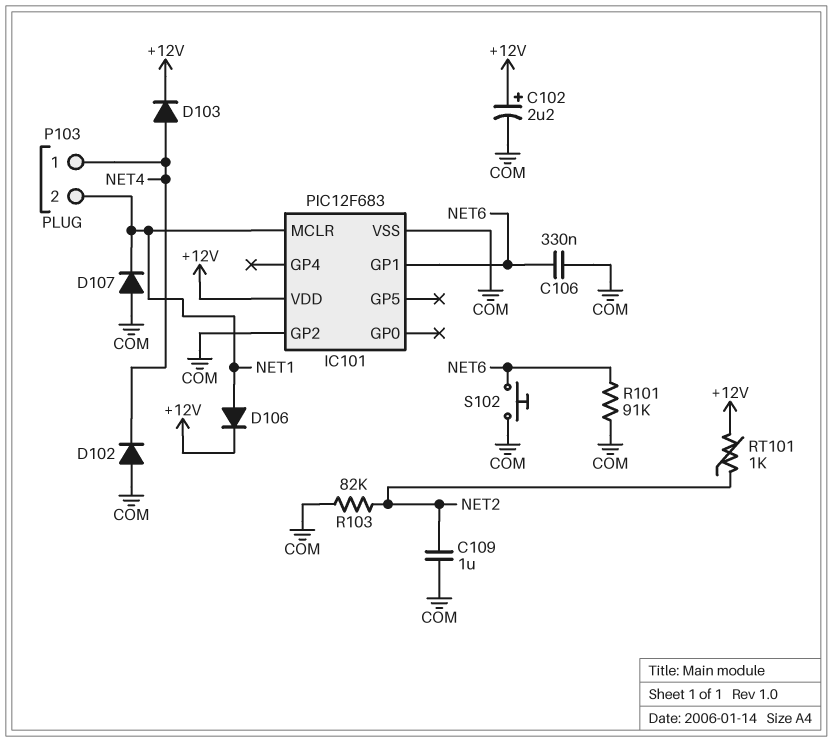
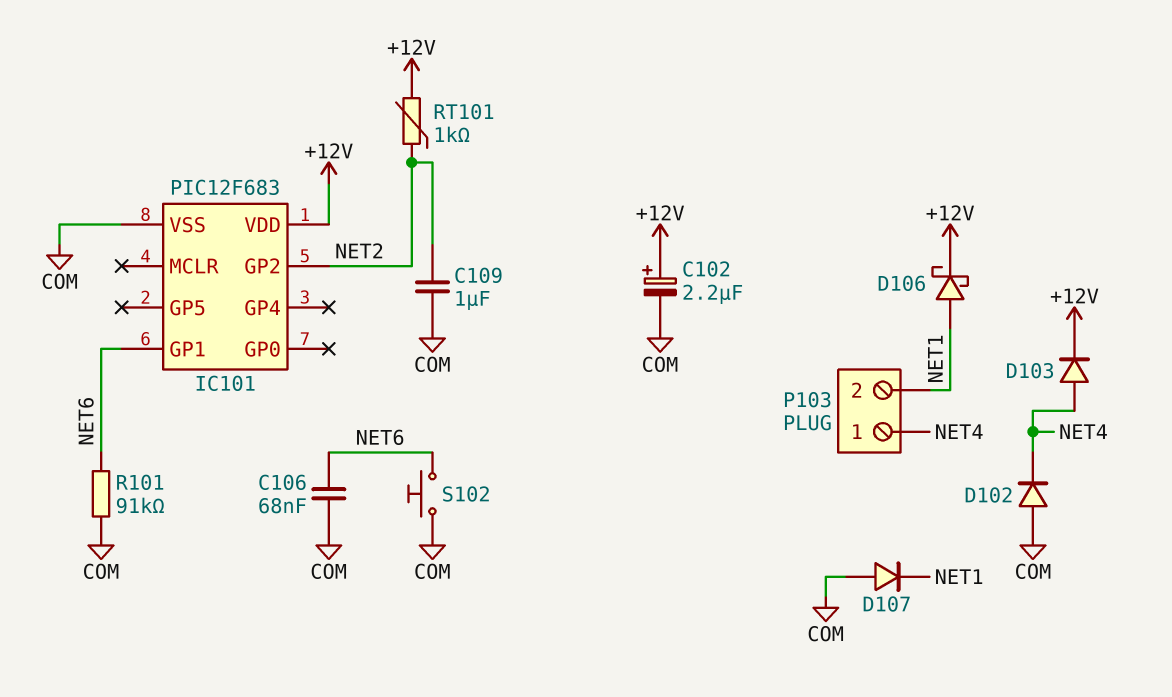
C106: 330nF (COM, NET6) -> 68nF (COM, NET6)
D106: diode (A NET1, K +12V) -> schottky (A NET1, K +12V)
IC101 pin GP2: COM -> NET2
IC101 pin MCLR: NET1 -> none
R103: 82k (COM, NET2) -> none

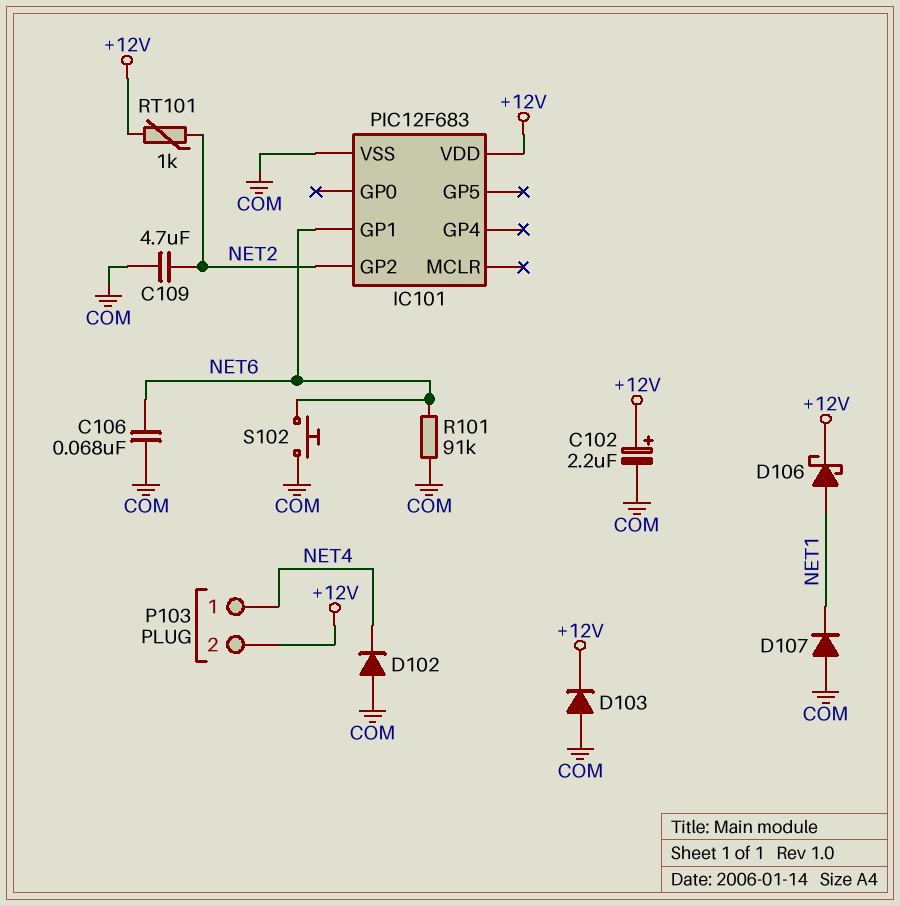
C109: 1uF (COM, NET2) -> 4.7uF (COM, NET2)
D103: diode (A NET4, K +12V) -> diode (A COM, K +12V)
P103 pin 2: NET1 -> +12V

